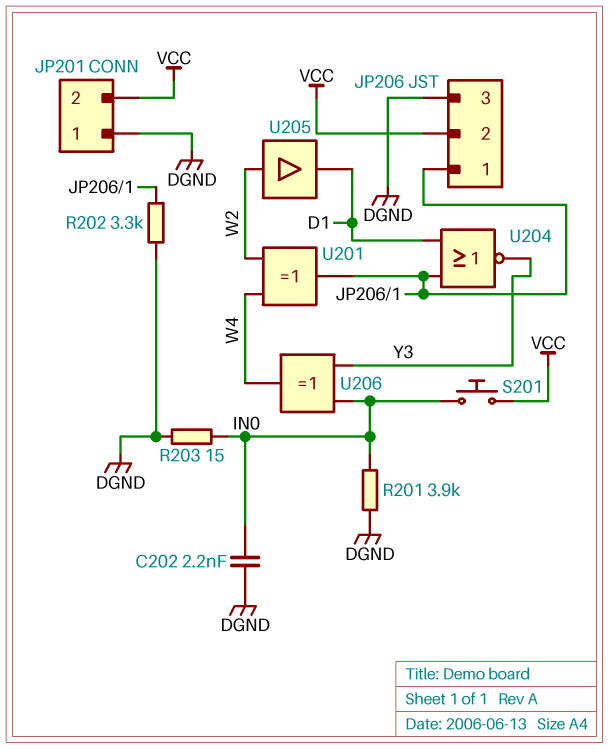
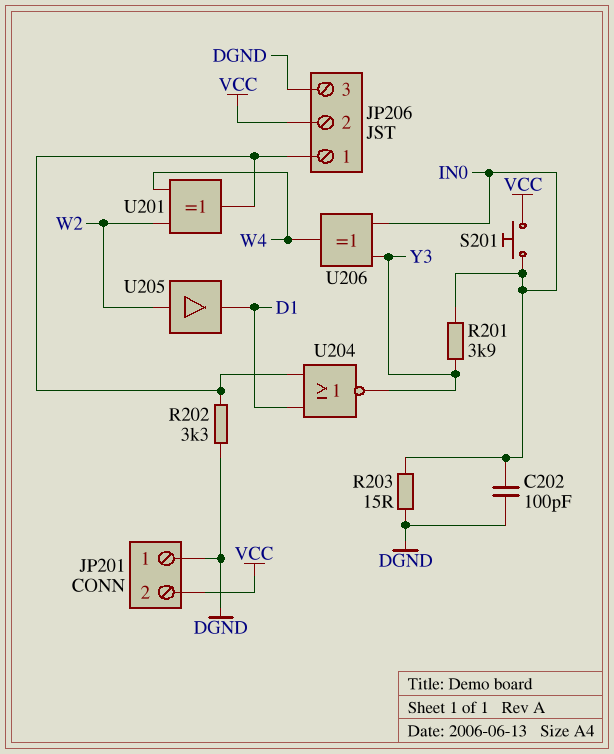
C202: 2.2nF (DGND, IN0) -> 100pF (DGND, IN0)
R201: 3.9k (DGND, IN0) -> 3.9k (IN0, Y3)

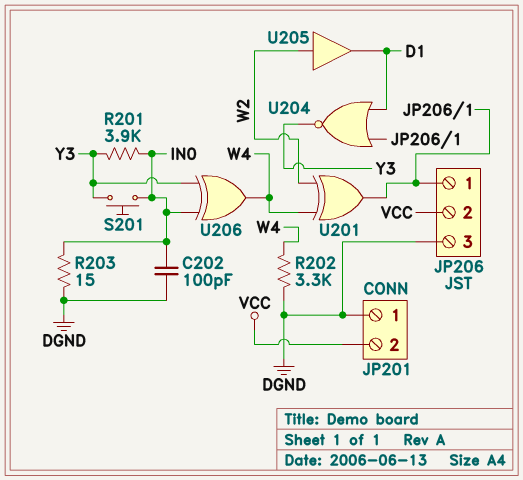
R202: 3.3k (DGND, JP206/1) -> 3.3k (DGND, W4)
S201: button (IN0, VCC) -> button (IN0, Y3)

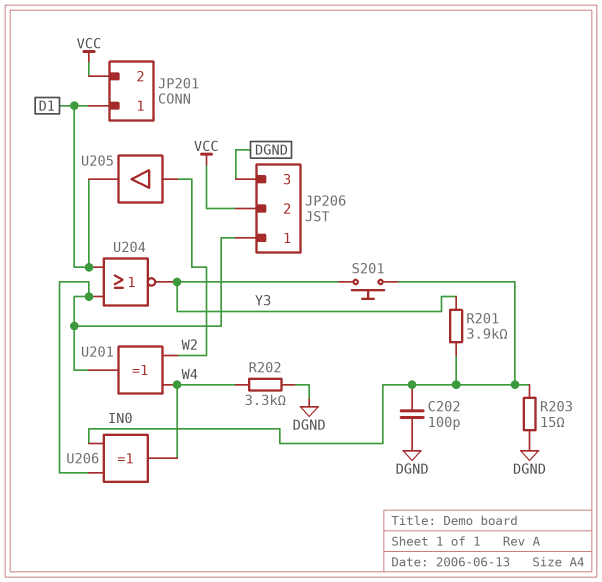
JP201 pin 1: DGND -> D1
U206: XOR (in IN0, in Y3, out W4) -> XOR (in IN0, in JP206/1, out W4)

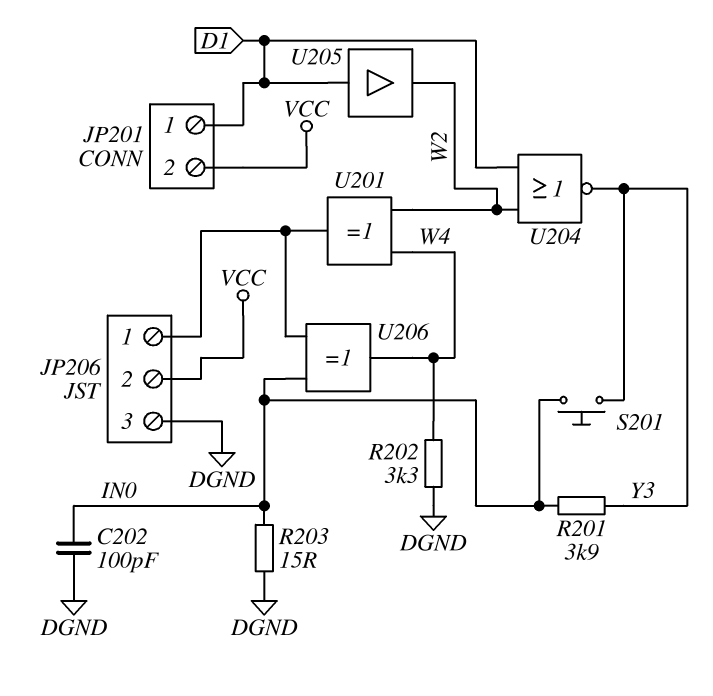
U204: NOR (in D1, in JP206/1, out Y3) -> NOR (in D1, in W2, out Y3)
U205: buffer (in W2, out D1) -> buffer (in D1, out W2)

